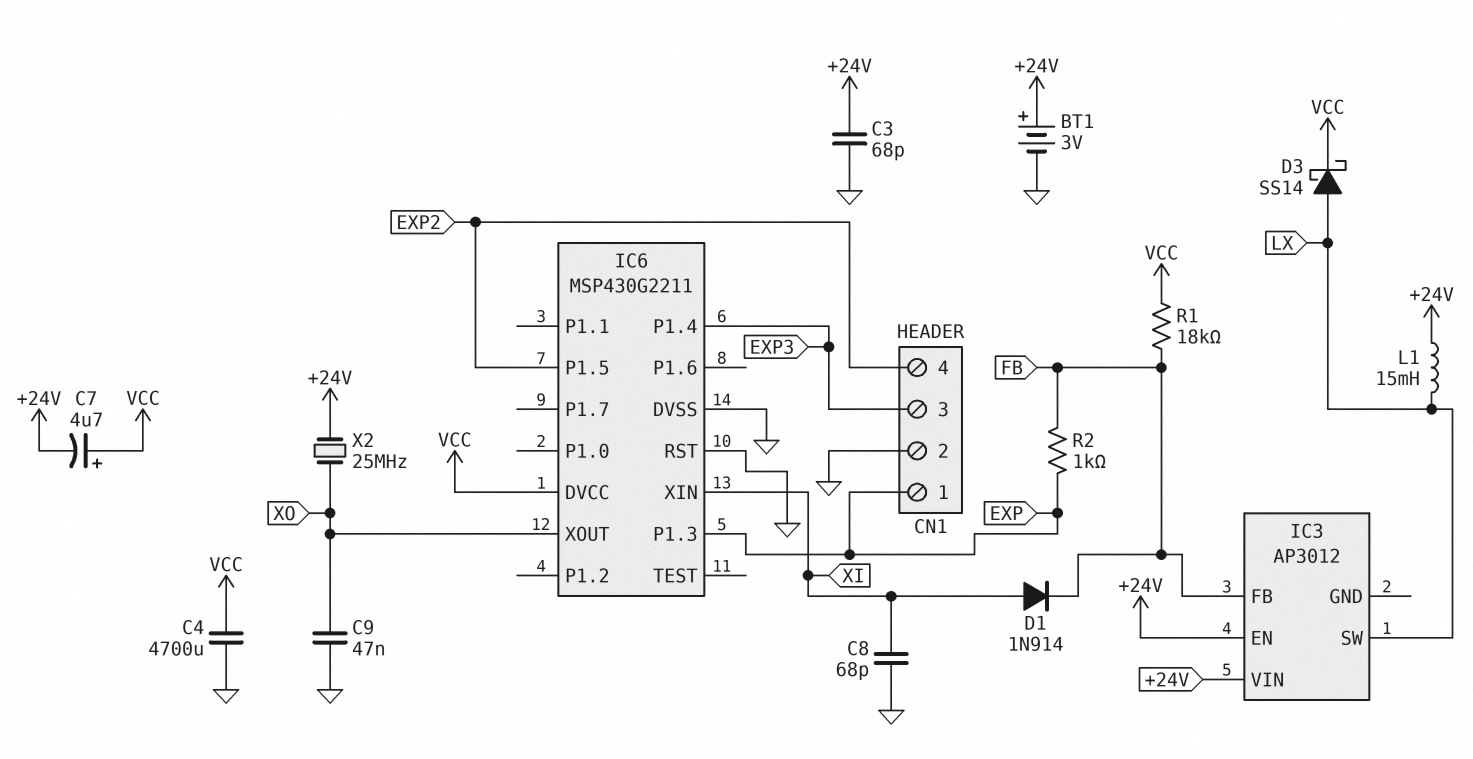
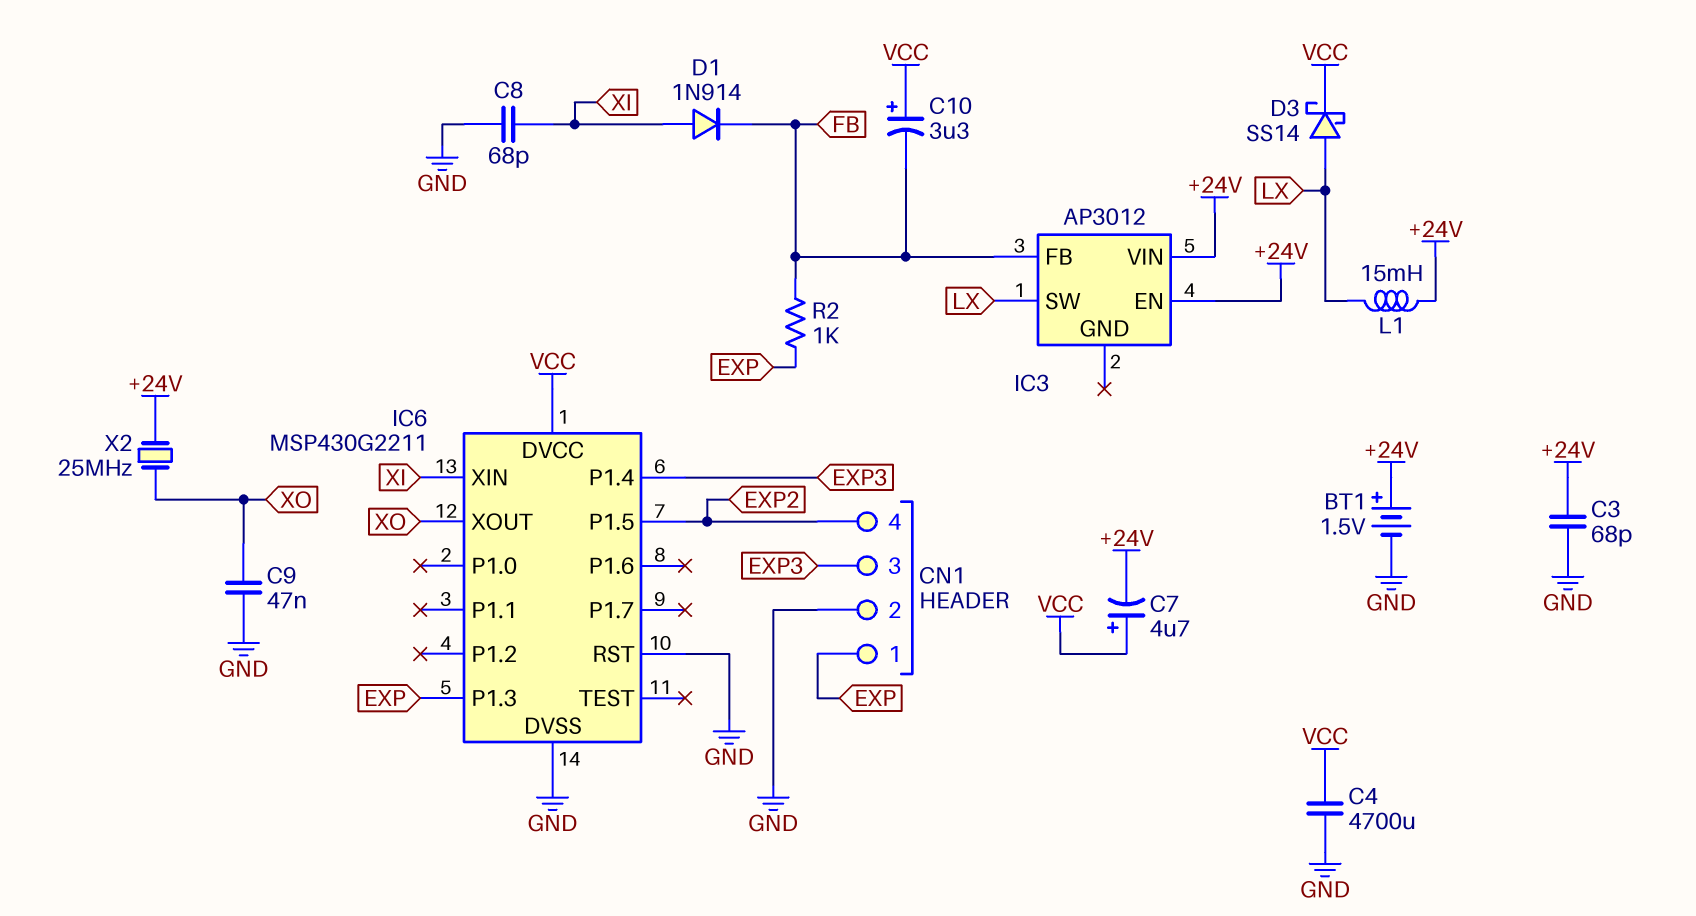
BT1: 3V (plus +24V, minus GND) -> 1.5V (plus +24V, minus GND)
C10: none -> 3.3uF (plus VCC, minus FB)
R1: 18k (FB, VCC) -> none

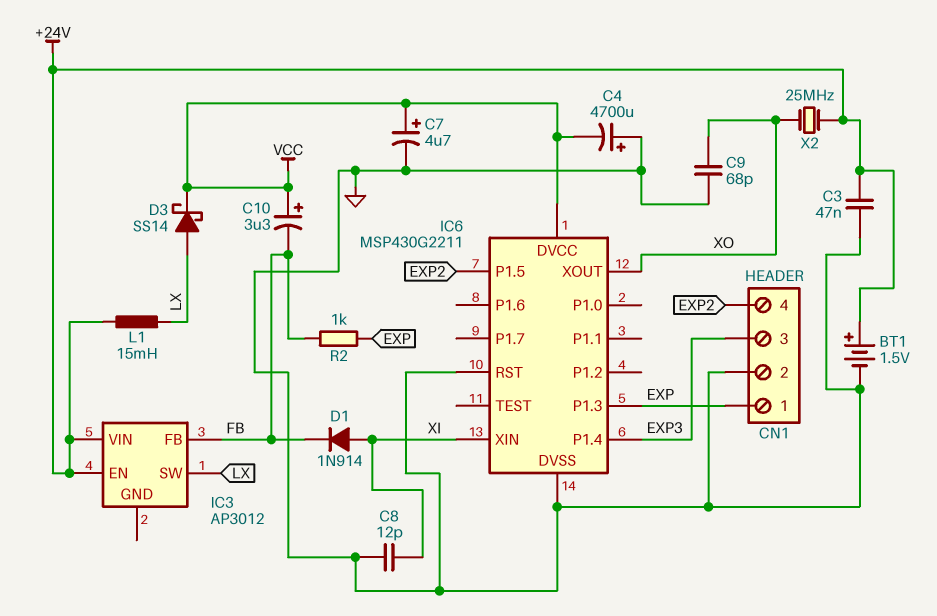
C3: 68pF (+24V, GND) -> 47nF (+24V, GND)
C4: 4700uF (GND, VCC) -> 4700uF (plus GND, minus VCC)
C7: 4.7uF (plus VCC, minus +24V) -> 4.7uF (plus VCC, minus GND)
C8: 68pF (GND, XI) -> 12pF (GND, XI)
C9: 47nF (GND, XO) -> 68pF (GND, XO)

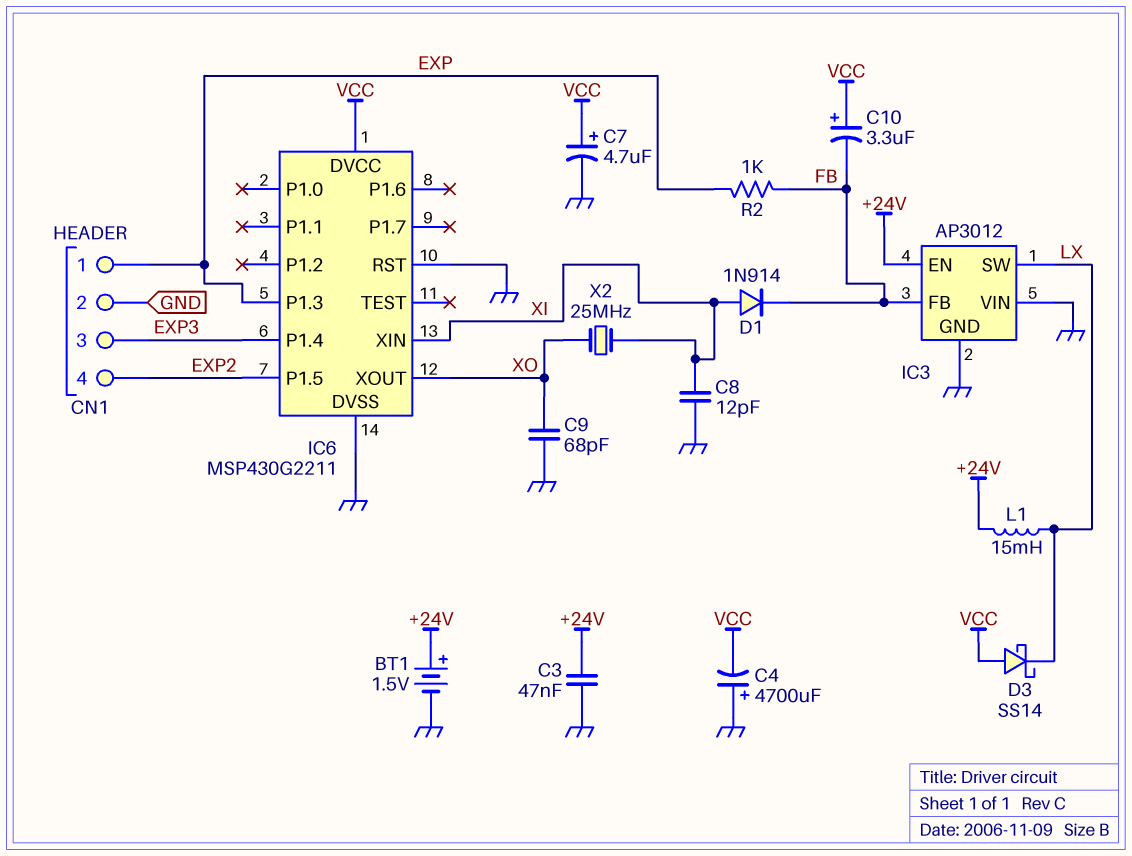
D3: schottky SS14 (A LX, K VCC) -> schottky SS14 (A VCC, K LX)
IC3 pin GND: none -> GND
IC3 pin VIN: +24V -> GND
X2: 25MHz (+24V, XO) -> 25MHz (XI, XO)

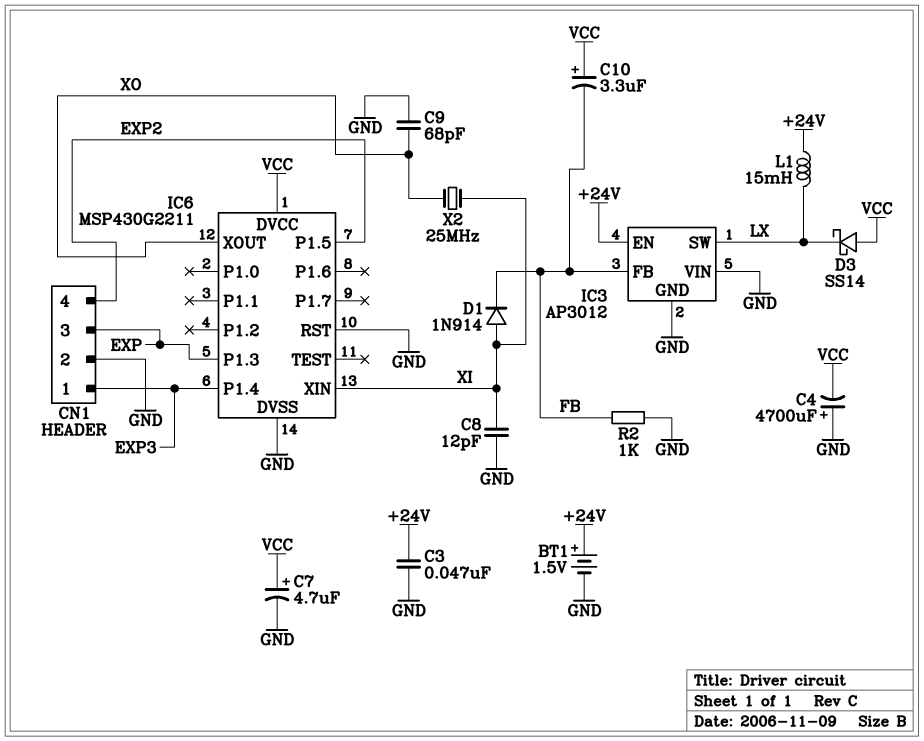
CN1 pin 1: EXP -> EXP3
CN1 pin 3: EXP3 -> EXP
R2: 1k (EXP, FB) -> 1k (FB, GND)

